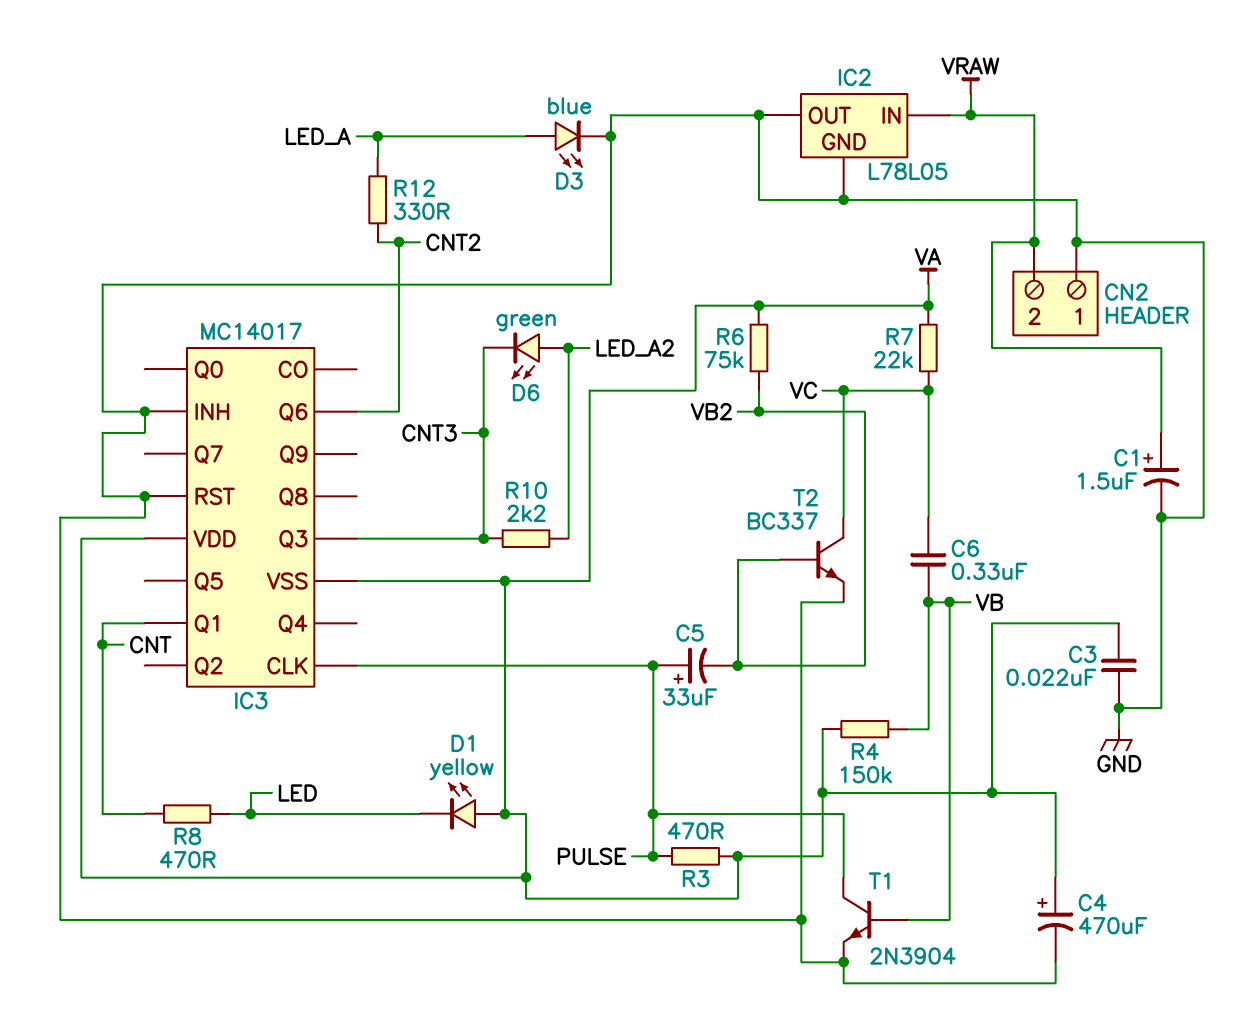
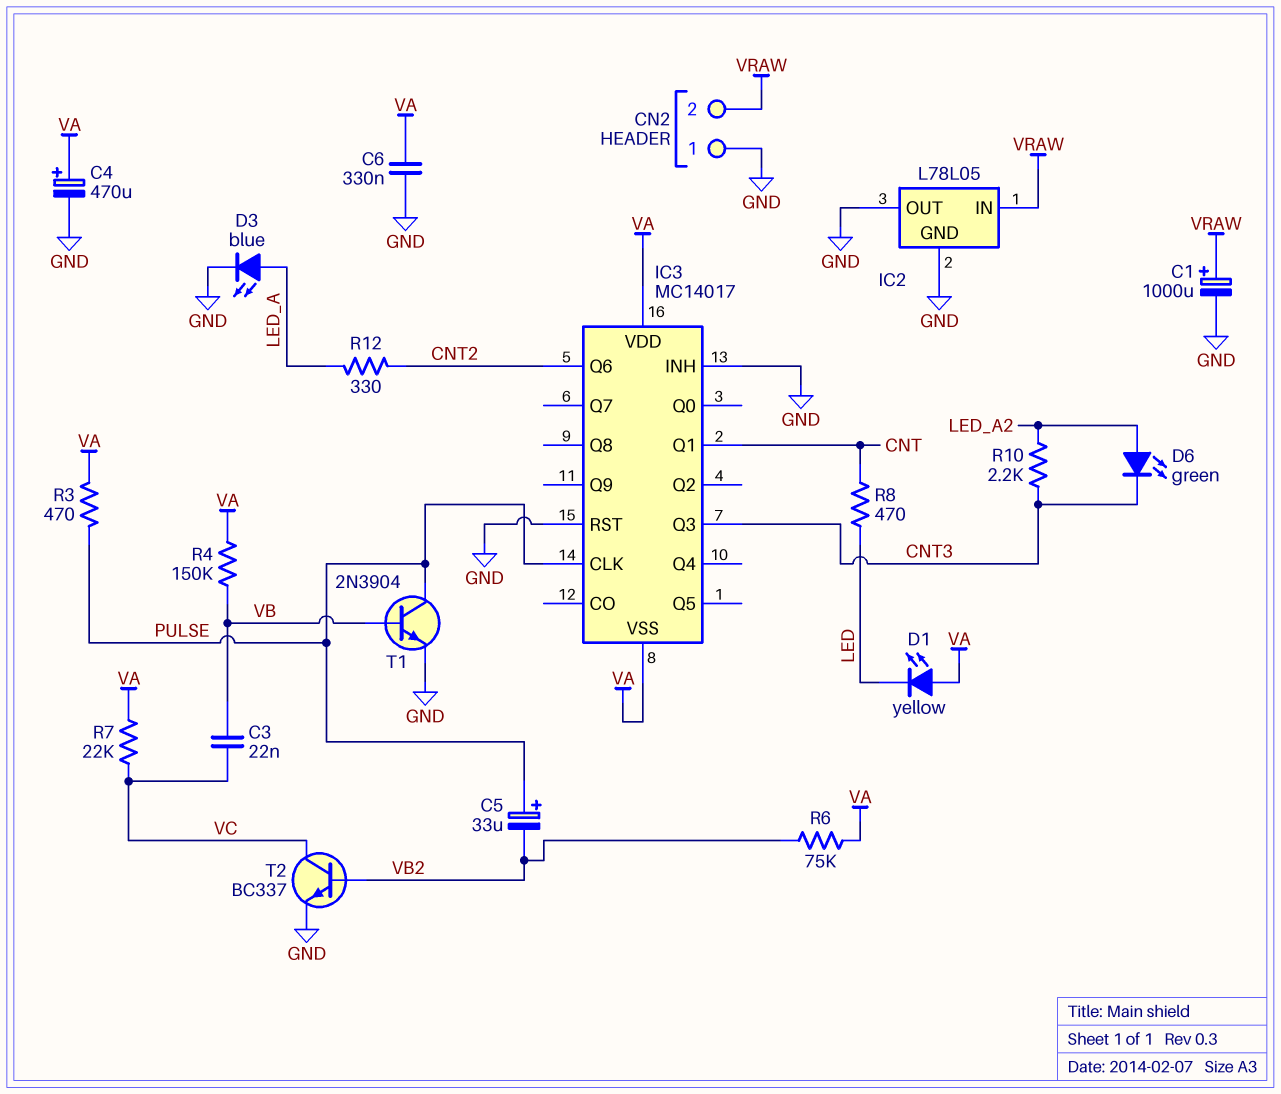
C1: 1.5uF (plus VRAW, minus GND) -> 1000uF (plus VRAW, minus GND)
C3: 22nF (GND, VA) -> 22nF (VB, VC)
C6: 330nF (VB, VC) -> 330nF (GND, VA)

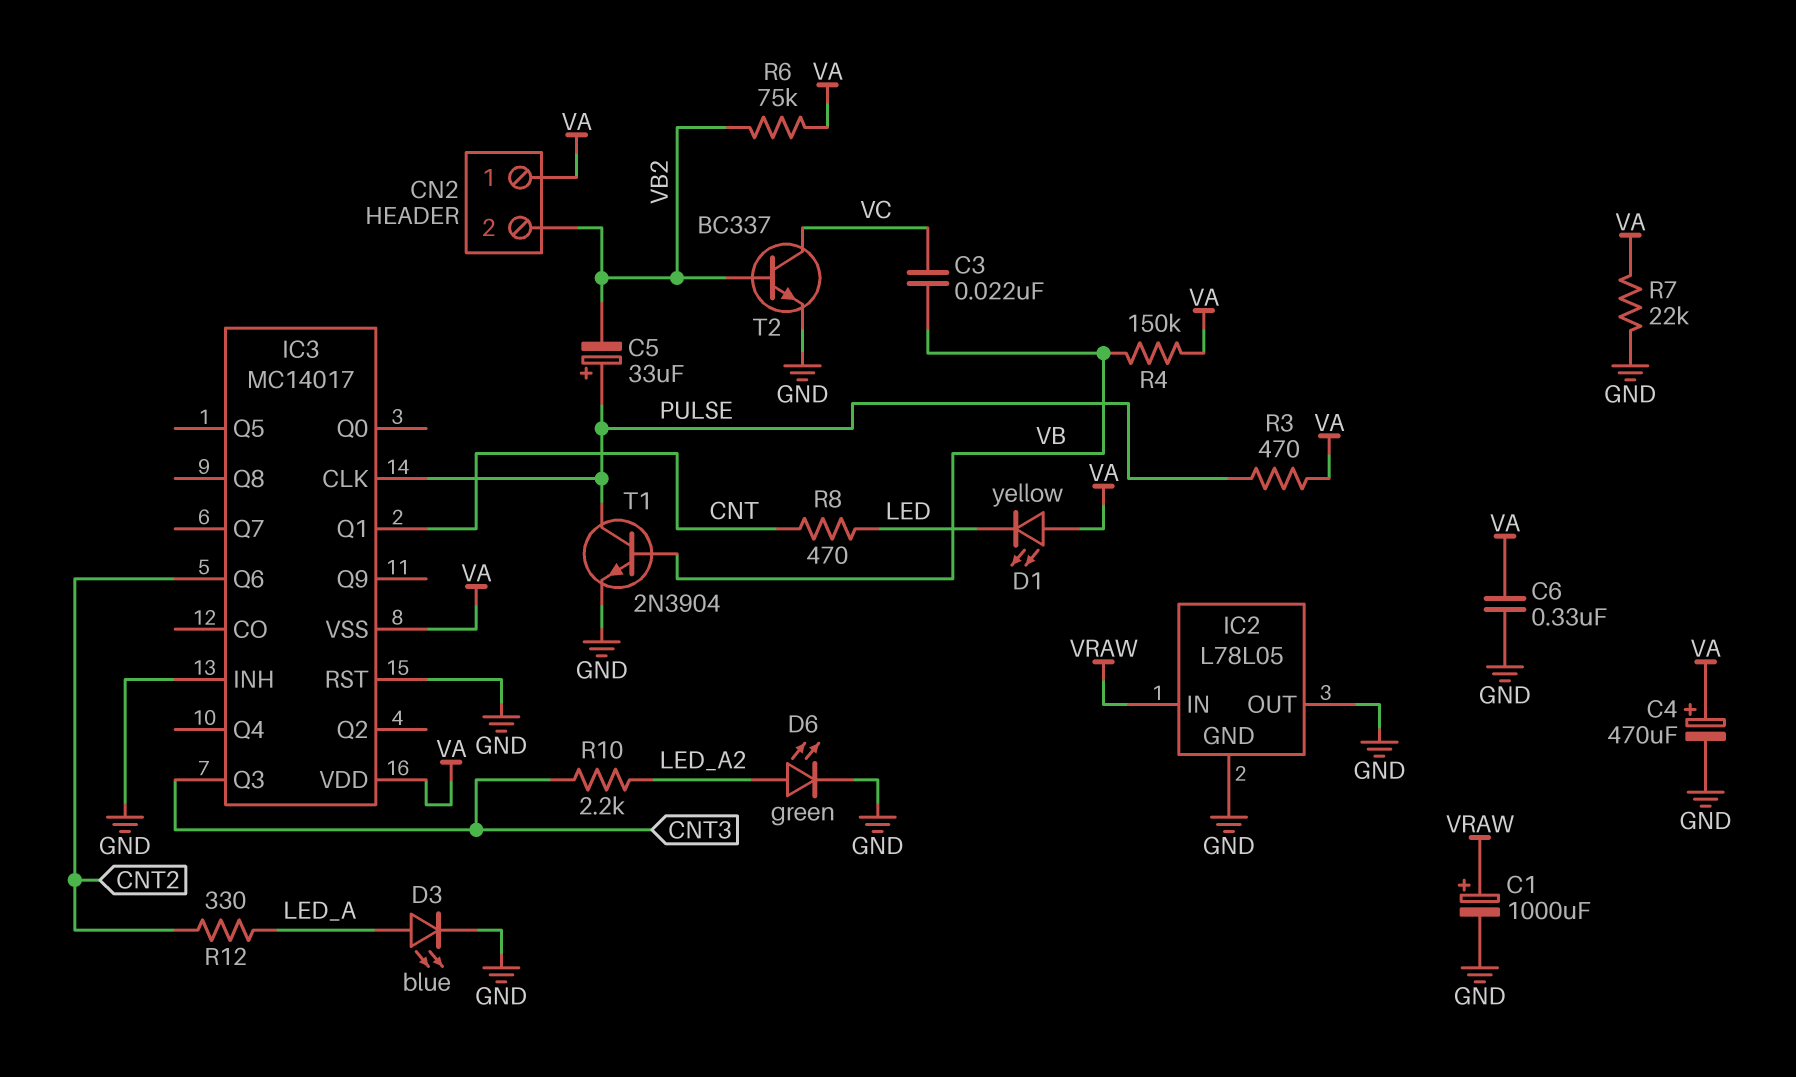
CN2 pin 1: GND -> VA
CN2 pin 2: VRAW -> VB2
D6: LED green (A LED_A2, K CNT3) -> LED green (A LED_A2, K GND)
R7: 22k (VA, VC) -> 22k (GND, VA)

